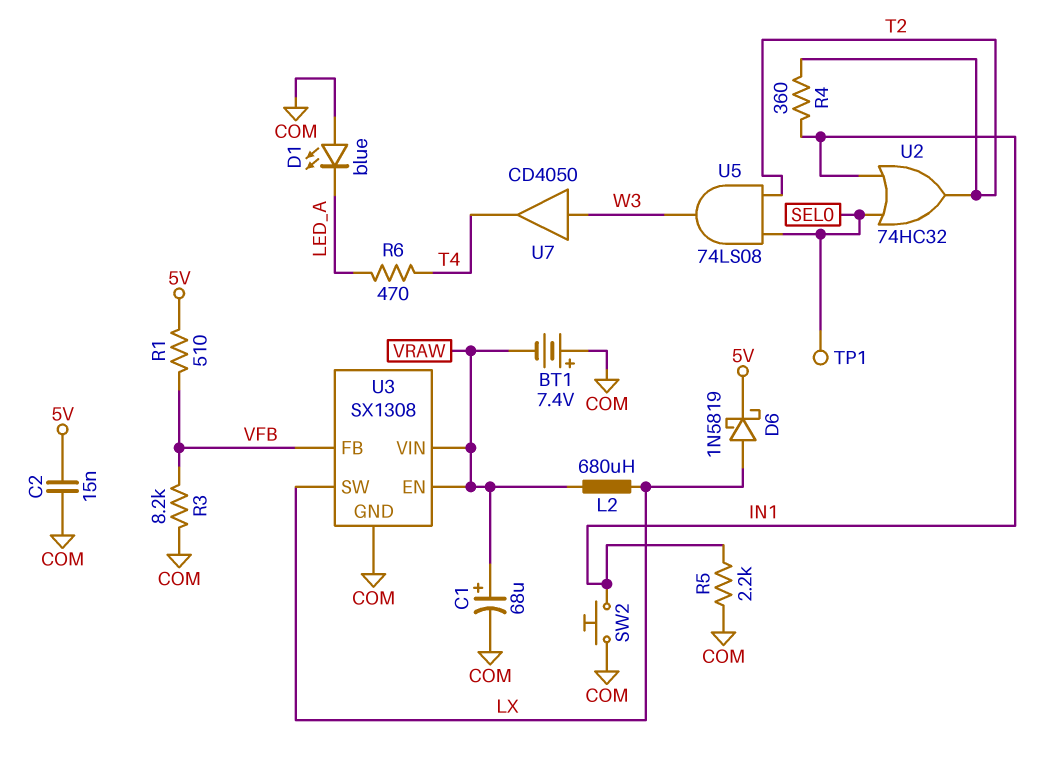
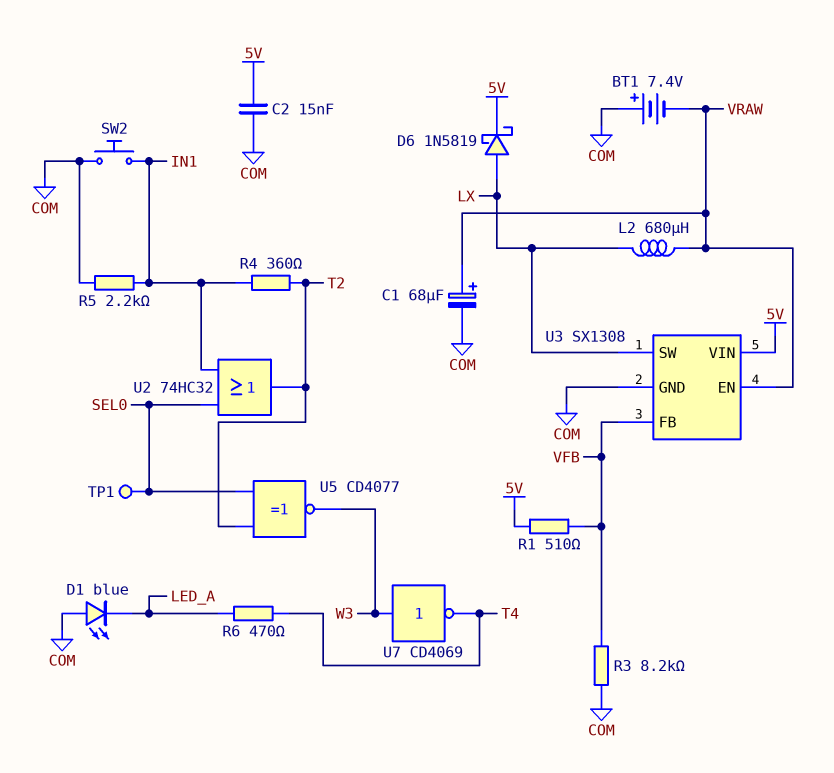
U3 pin VIN: VRAW -> 5V
U5: AND 74LS08 (in SEL0, in T2, out W3) -> XNOR CD4077 (in SEL0, in T2, out W3)
U7: buffer CD4050 (in W3, out T4) -> NOT CD4069 (in W3, out T4)

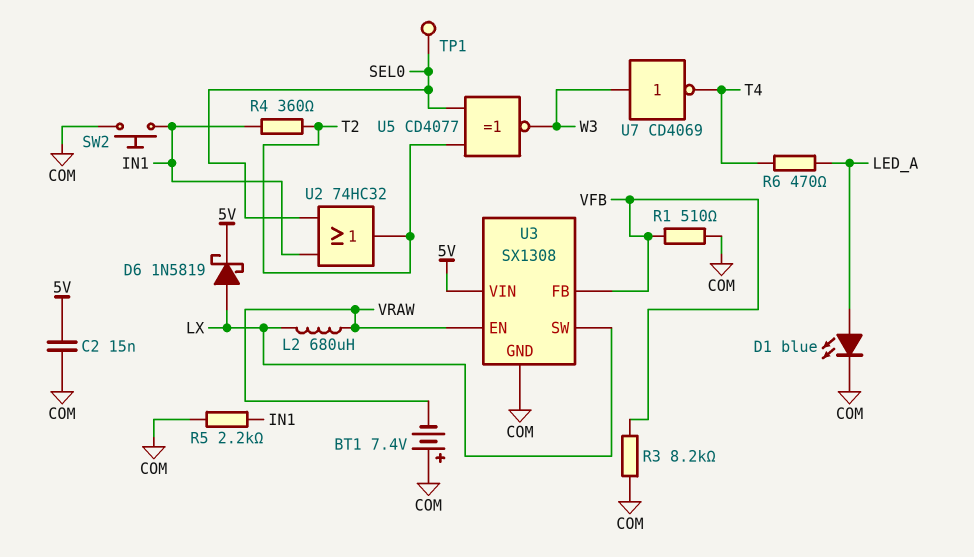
C1: 68uF (plus VRAW, minus COM) -> none
D1: LED blue (A COM, K LED_A) -> LED blue (A LED_A, K COM)
R1: 510 (5V, VFB) -> 510 (COM, VFB)

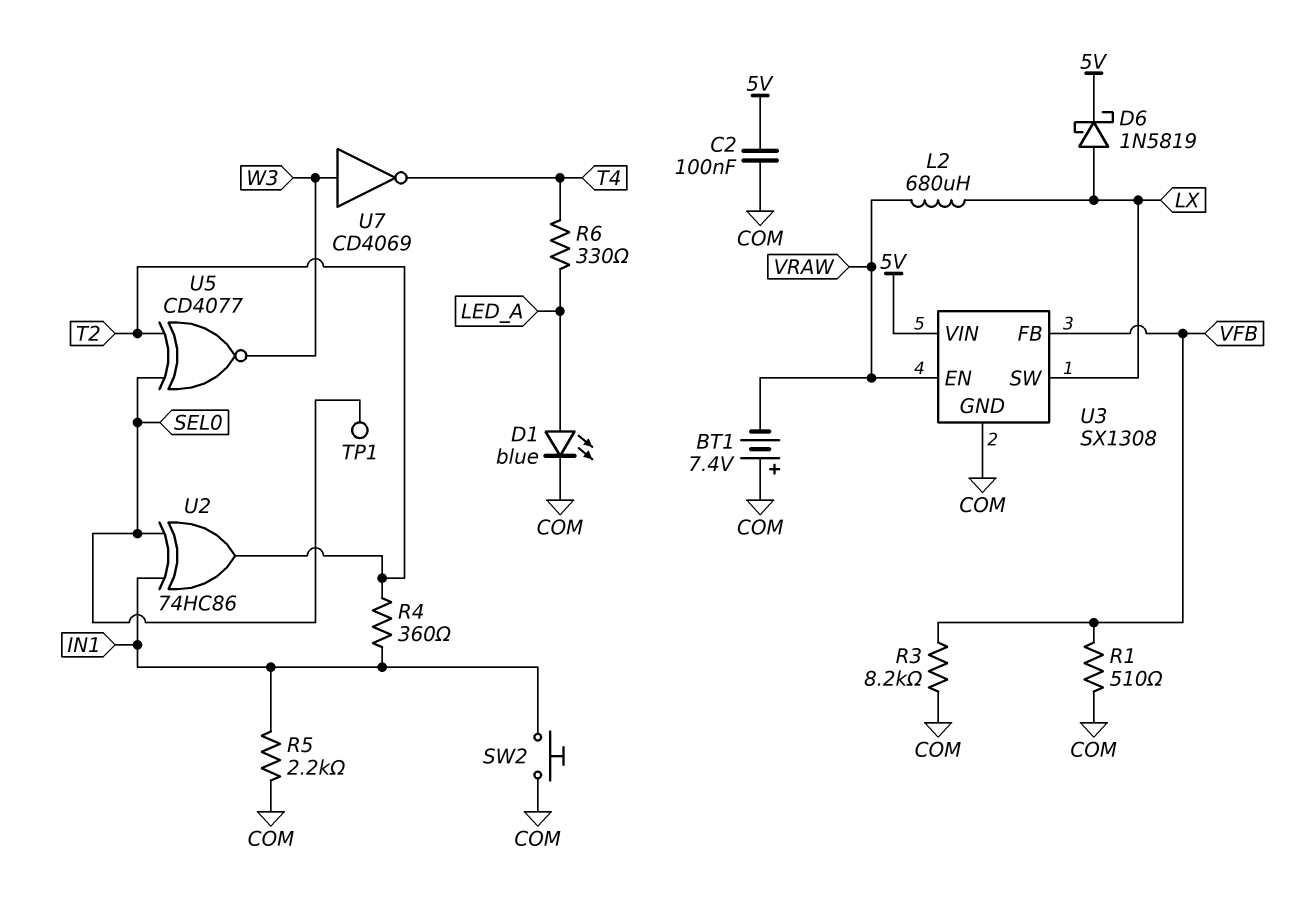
C2: 15nF (5V, COM) -> 100nF (5V, COM)
R6: 470 (LED_A, T4) -> 330 (LED_A, T4)
U2: OR 74HC32 (in IN1, in SEL0, out T2) -> XOR 74HC86 (in IN1, in SEL0, out T2)

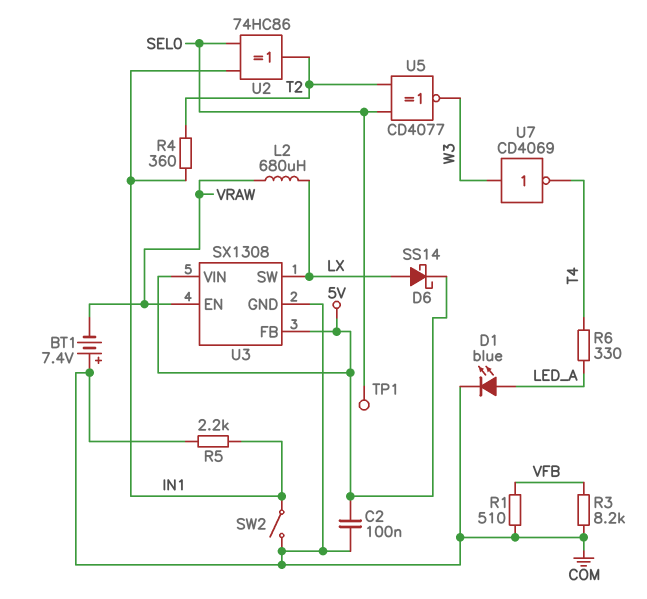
D6: schottky 1N5819 (A LX, K 5V) -> schottky SS14 (A LX, K 5V)
SW2: button (COM, IN1) -> switch (COM, IN1)
U3 pin FB: VFB -> 5V

